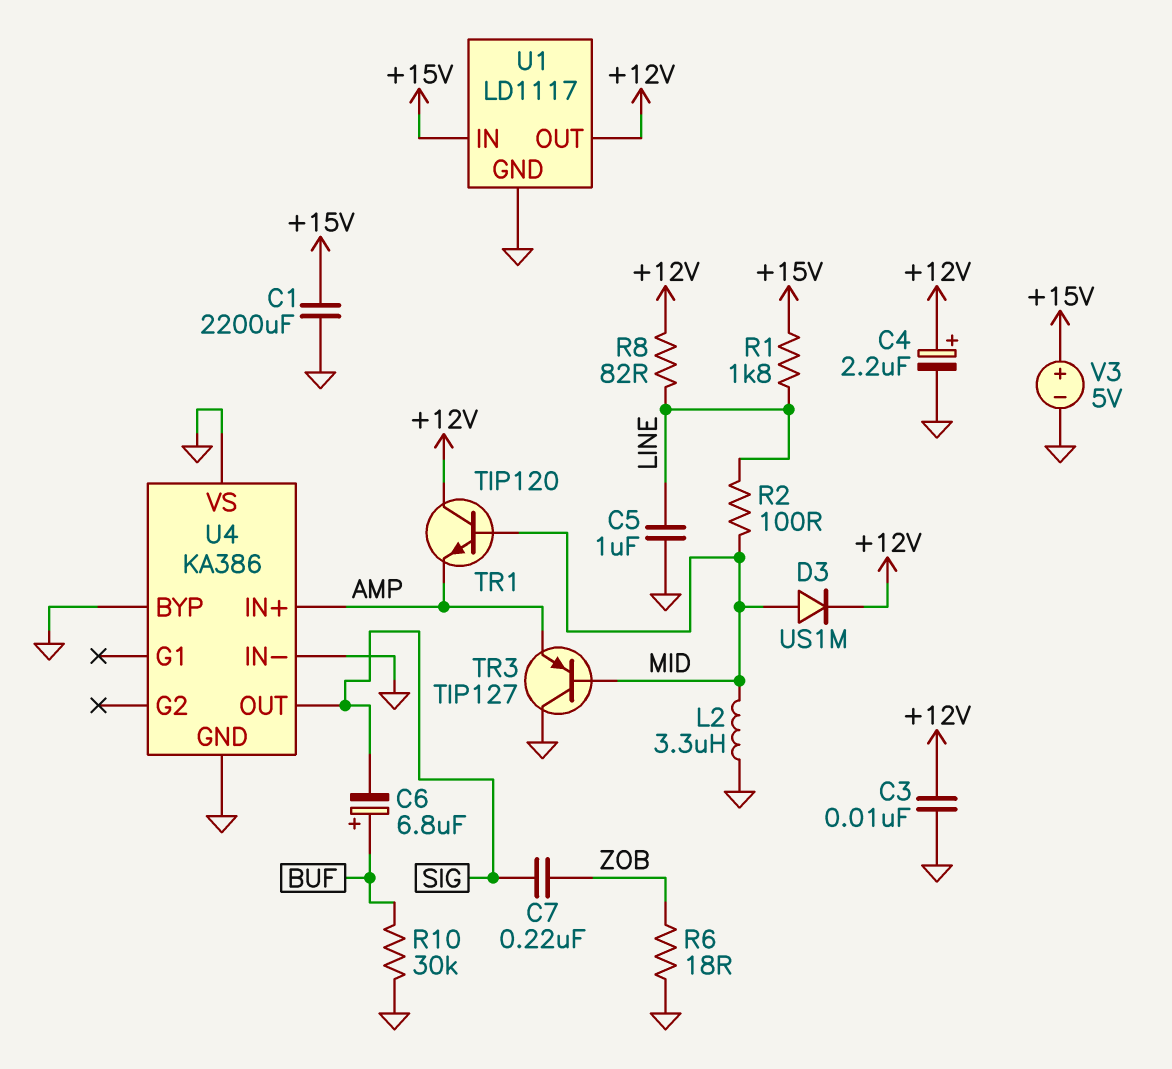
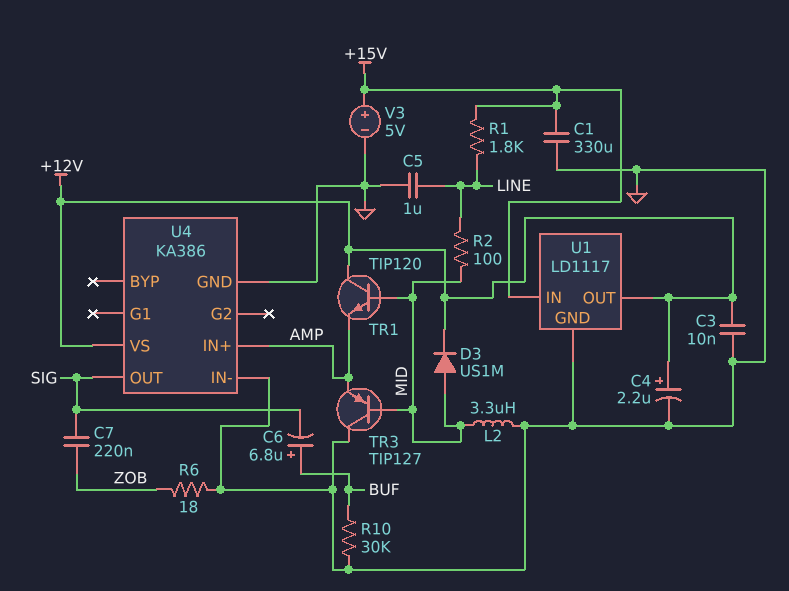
C1: 2200uF (+15V, GND) -> 330uF (+15V, GND)
R8: 82 (+12V, LINE) -> none
U4 pin BYP: GND -> none
U4 pin VS: GND -> +12V

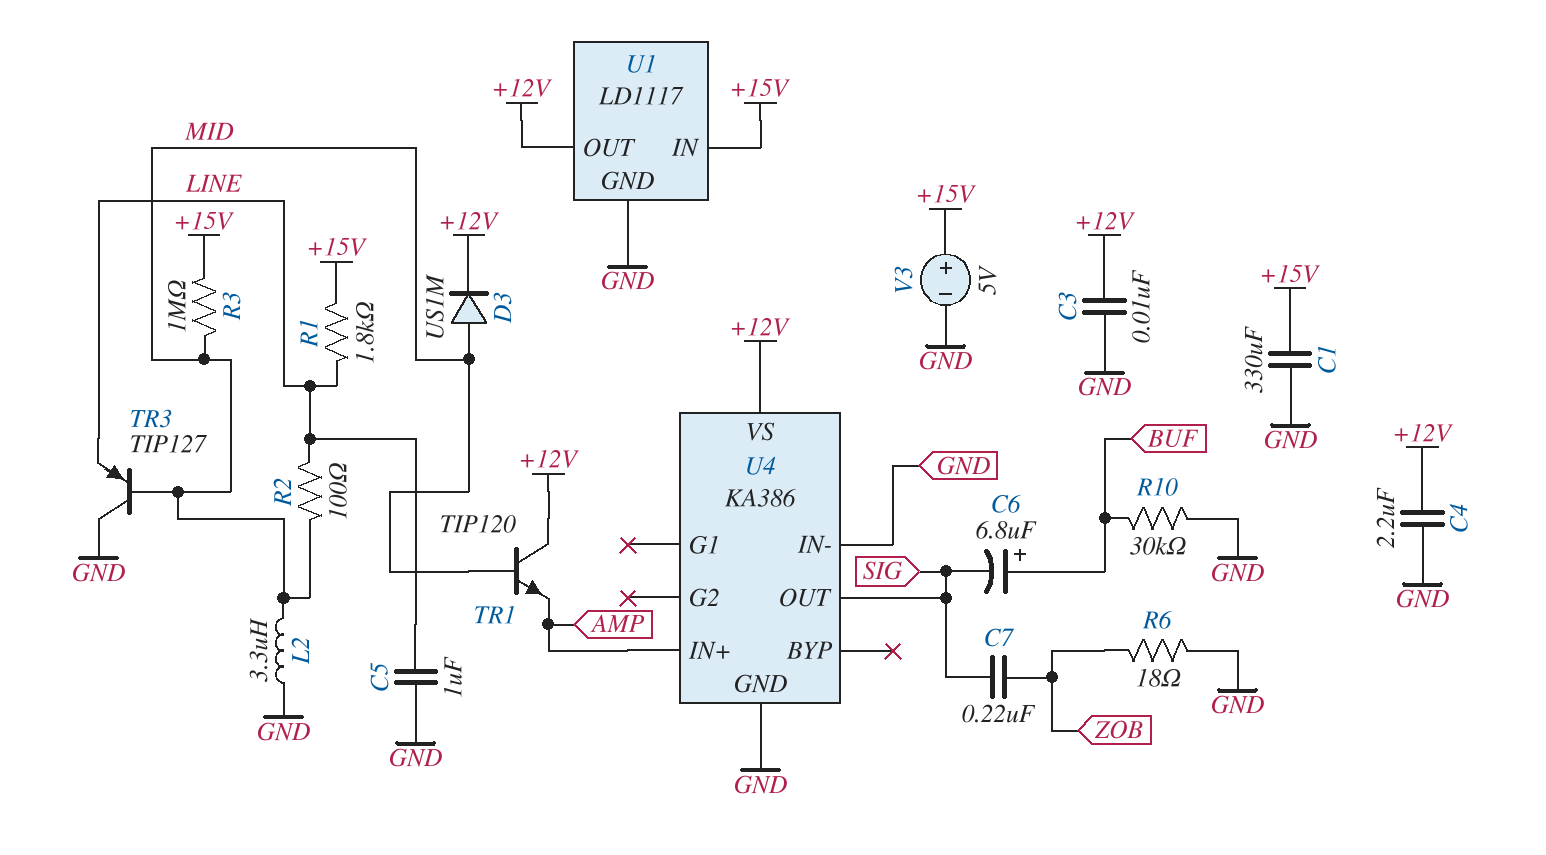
C4: 2.2uF (plus +12V, minus GND) -> 2.2uF (+12V, GND)
R3: none -> 1M (+15V, MID)
TR3: PNP TIP127 (B MID, C GND, E AMP) -> PNP TIP127 (B MID, C GND, E LINE)

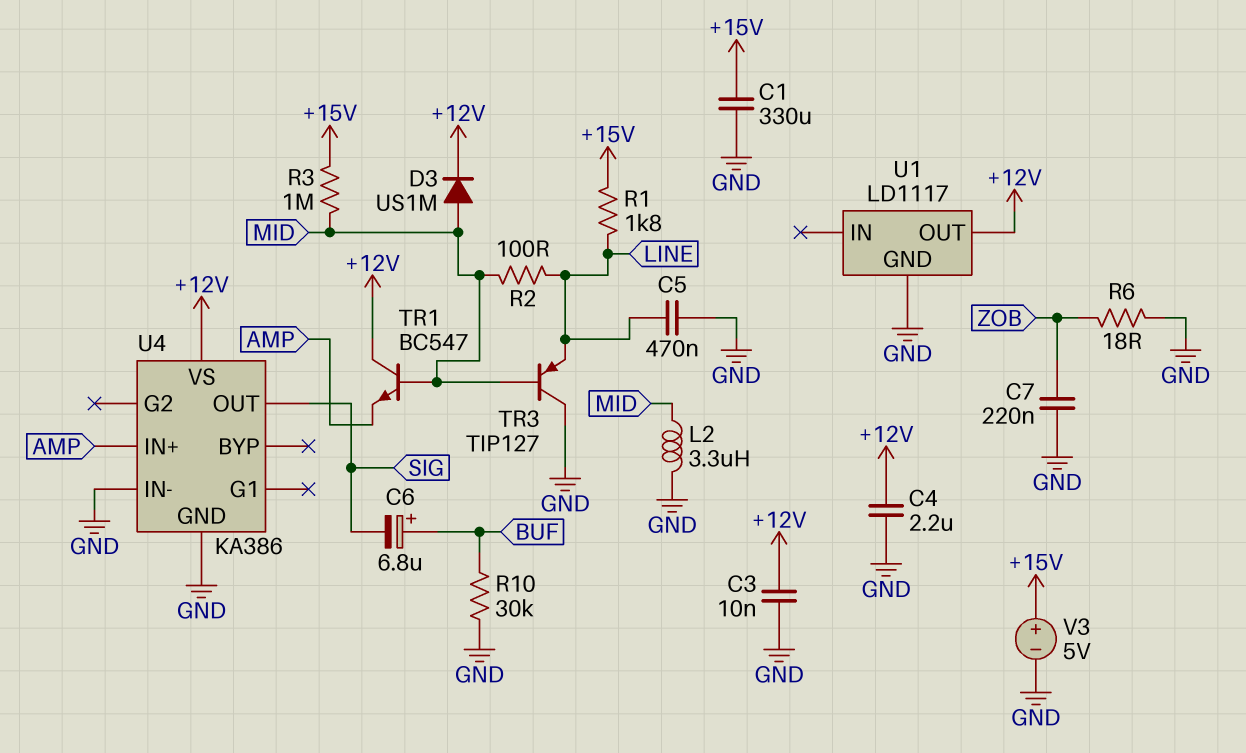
C5: 1uF (GND, LINE) -> 470nF (GND, LINE)
C7: 220nF (SIG, ZOB) -> 220nF (GND, ZOB)
TR1: NPN TIP120 (B MID, C +12V, E AMP) -> NPN BC547 (B MID, C +12V, E AMP)
U1 pin IN: +15V -> none

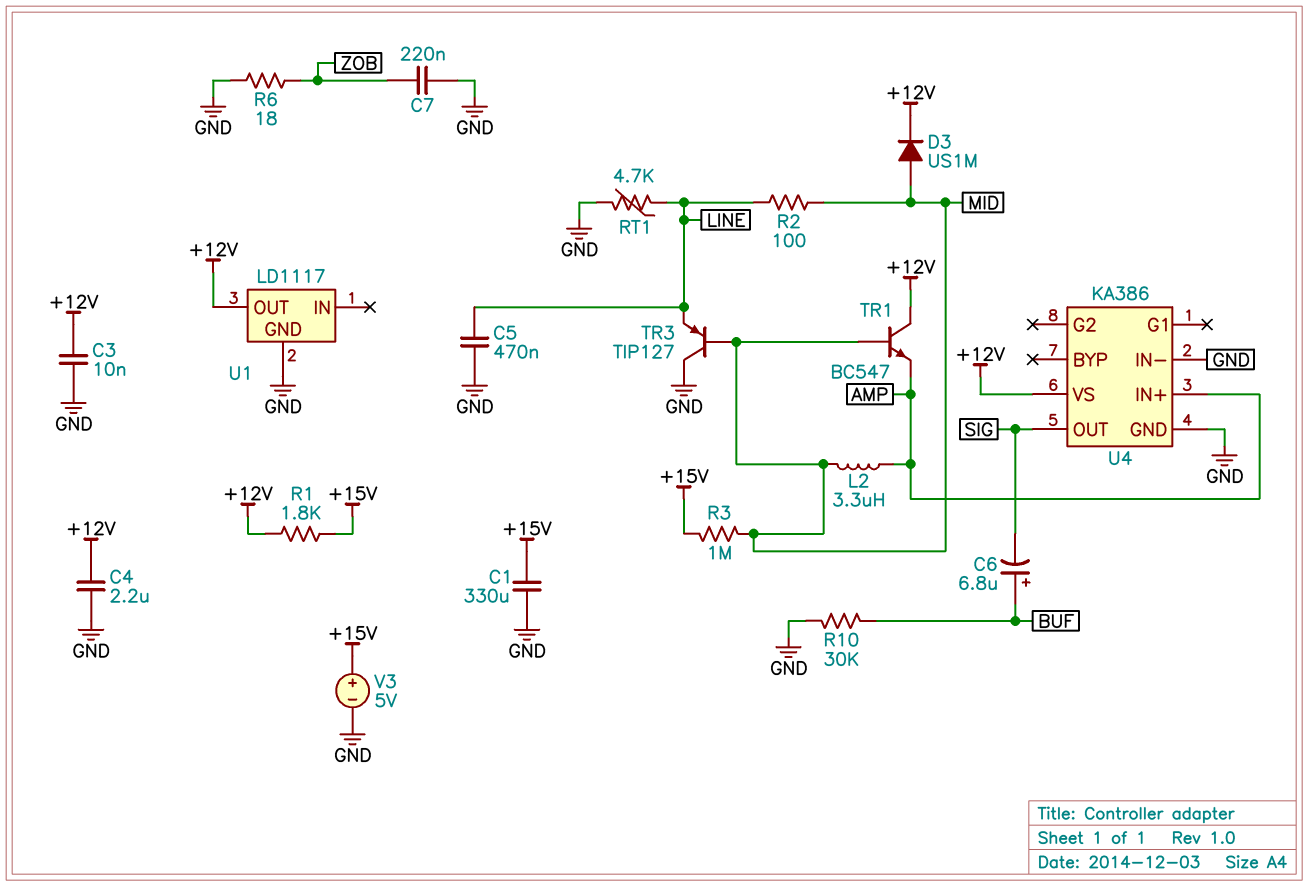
L2: 3.3uH (GND, MID) -> 3.3uH (AMP, MID)
R1: 1.8k (+15V, LINE) -> 1.8k (+12V, +15V)
RT1: none -> 4.7k (GND, LINE)

